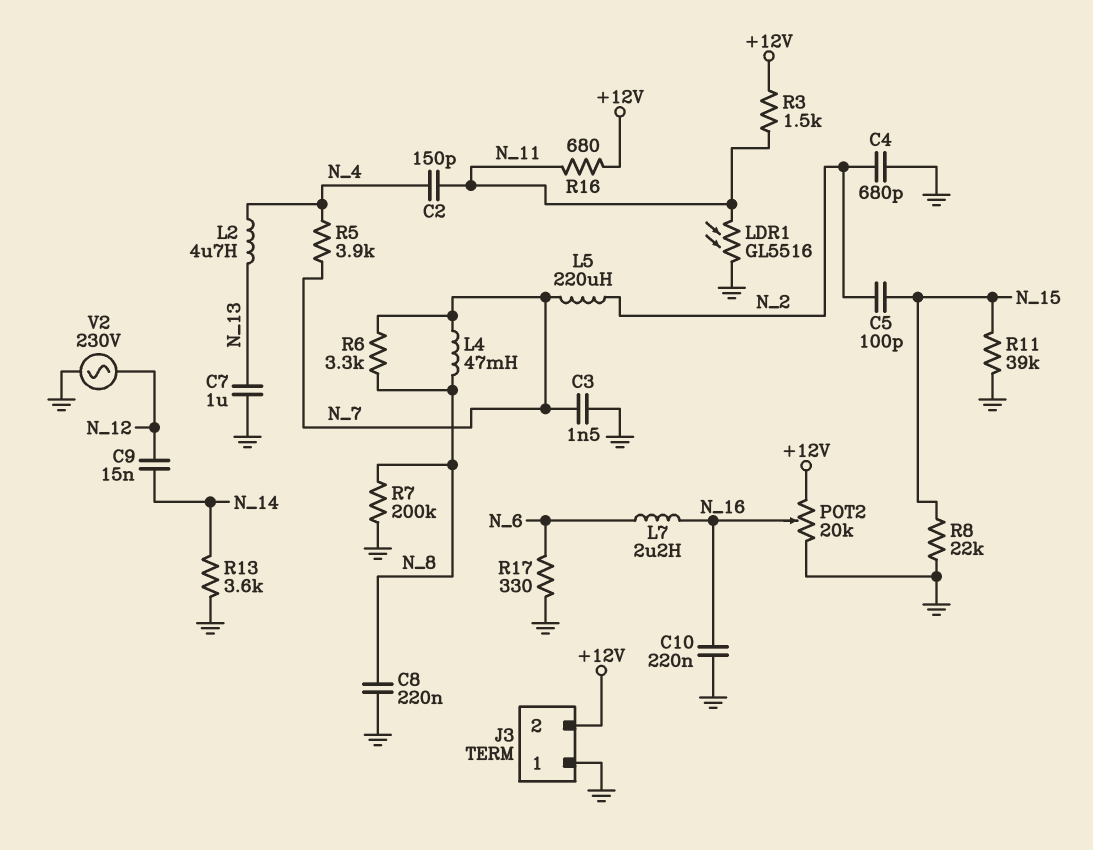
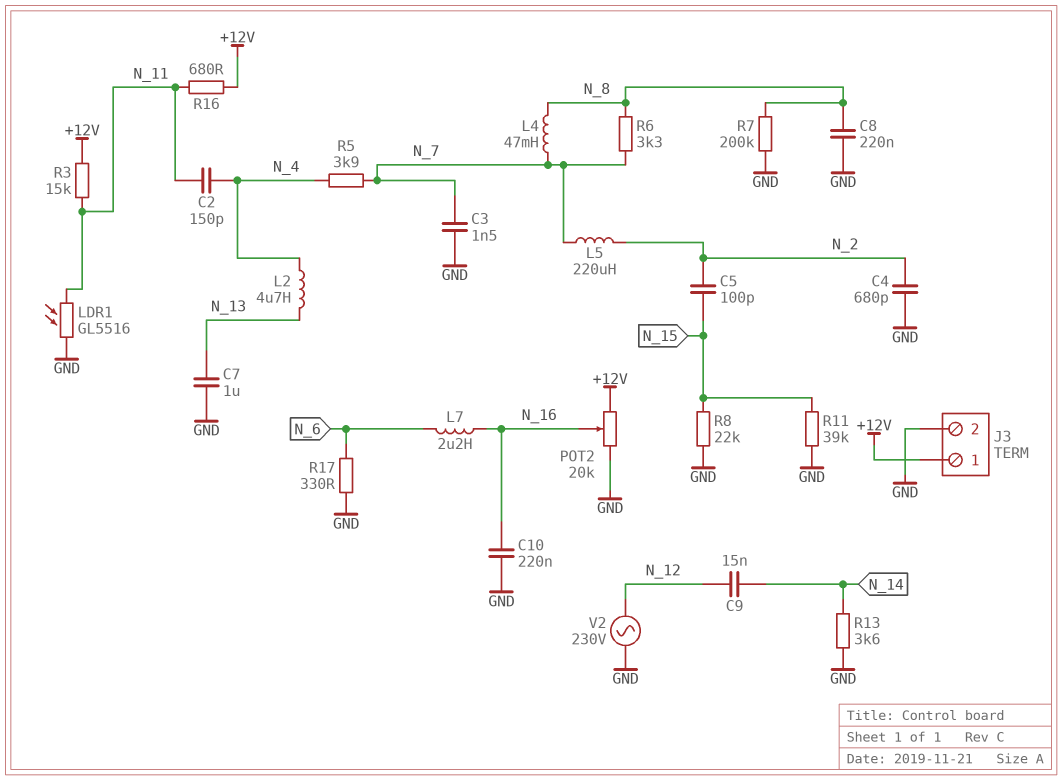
J3 pin 1: GND -> +12V
J3 pin 2: +12V -> GND
R3: 1.5k (+12V, N_11) -> 15k (+12V, N_11)

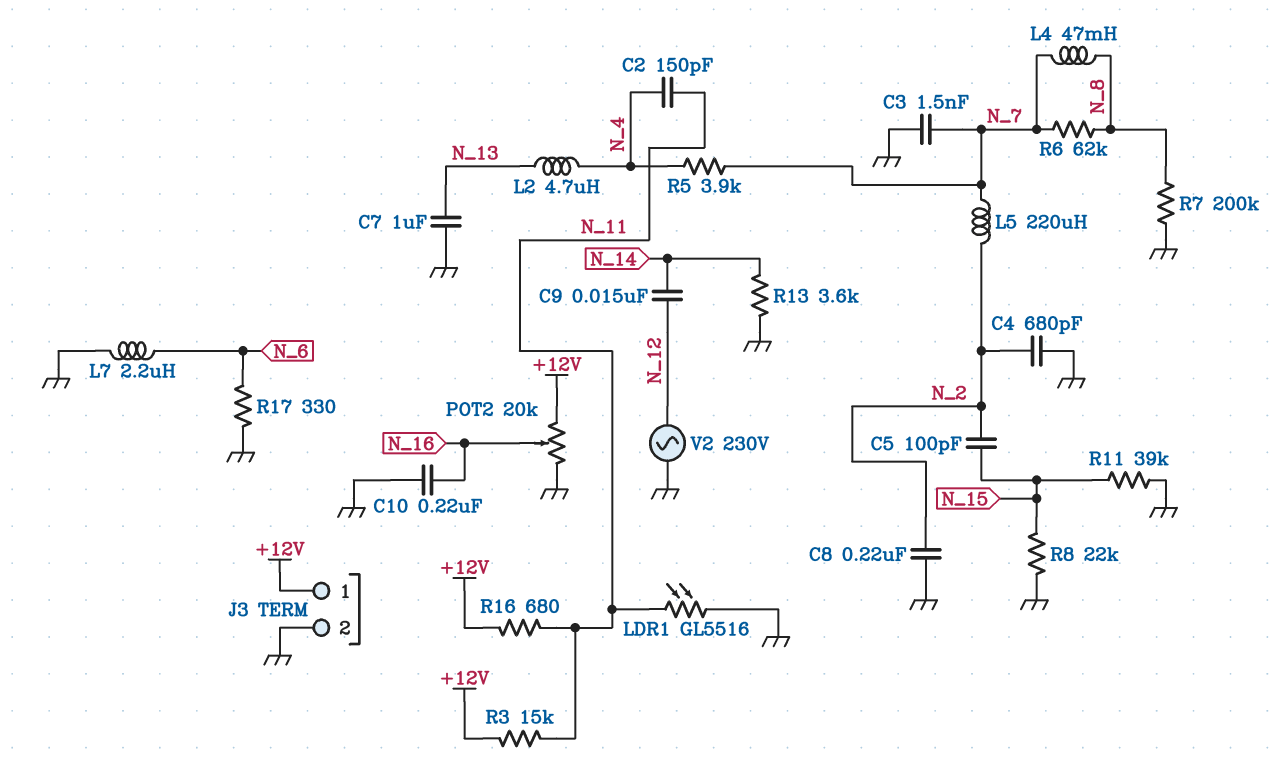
C8: 220nF (GND, N_8) -> 220nF (GND, N_2)
L7: 2.2uH (N_6, N_16) -> 2.2uH (GND, N_6)
R6: 3.3k (N_7, N_8) -> 62k (N_7, N_8)

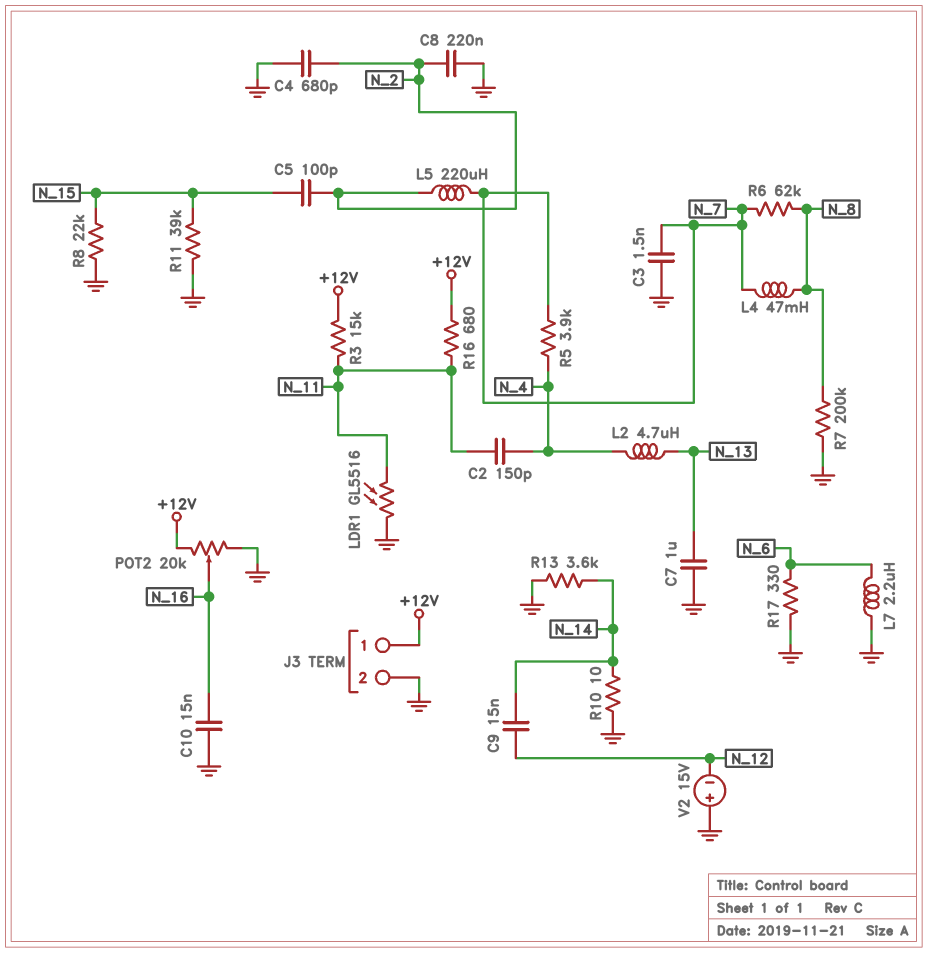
C10: 220nF (GND, N_16) -> 15nF (GND, N_16)
R10: none -> 10 (GND, N_14)
V2: AC 230V (GND, N_12) -> 15V (plus GND, minus N_12)

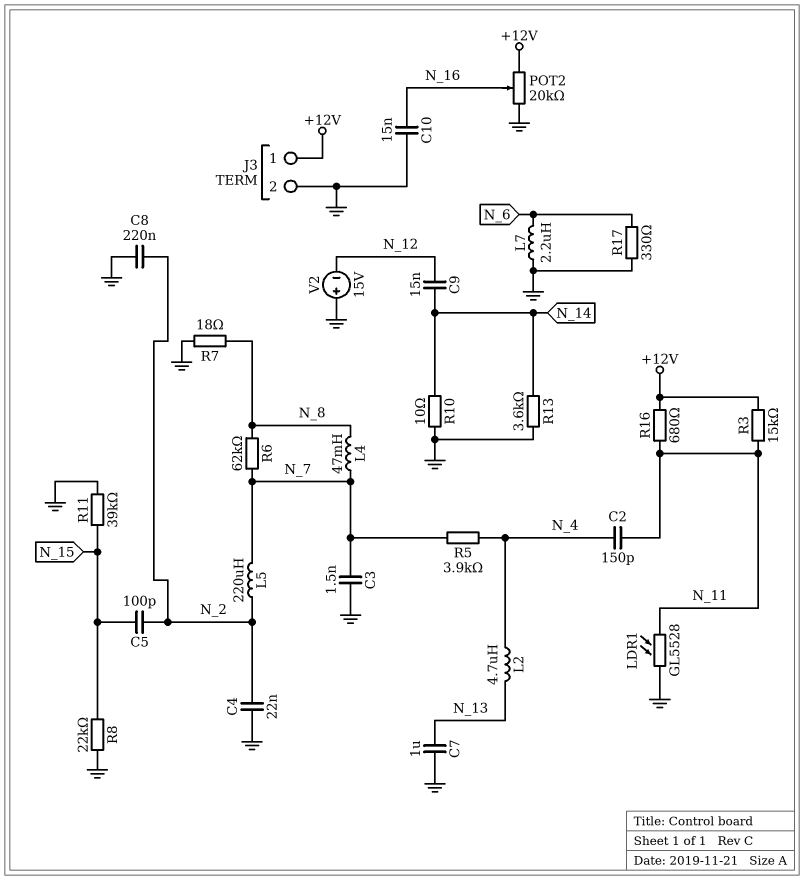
C4: 680pF (GND, N_2) -> 22nF (GND, N_2)
LDR1: GL5516 (GND, N_11) -> GL5528 (GND, N_11)
R7: 200k (GND, N_8) -> 18 (GND, N_8)

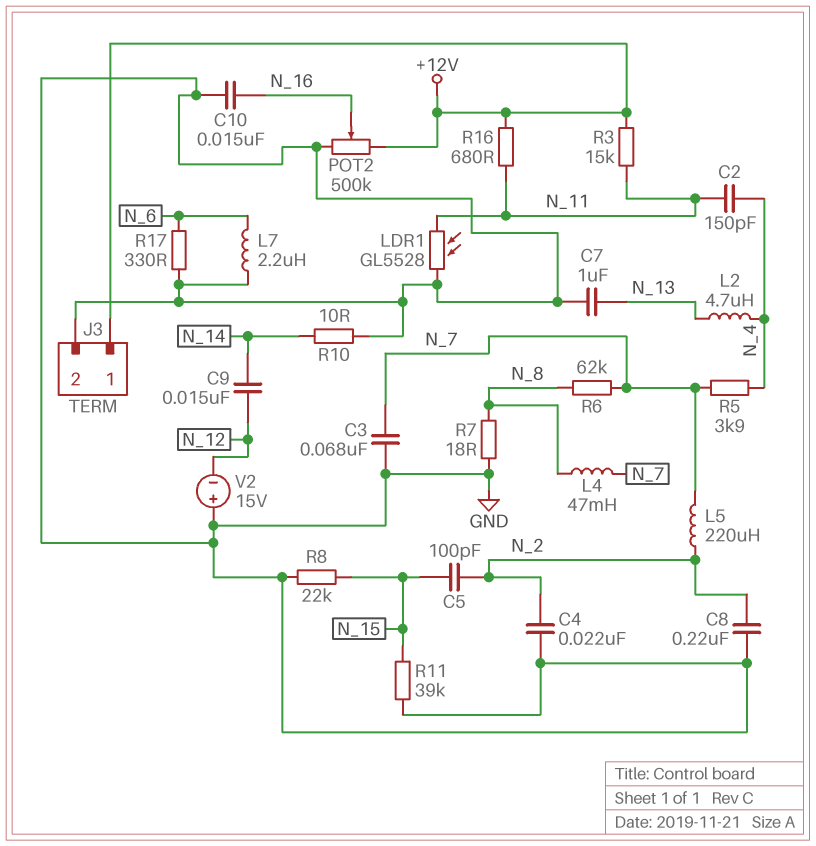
C3: 1.5nF (GND, N_7) -> 68nF (GND, N_7)
POT2: 20k (+12V, GND, wiper N_16) -> 500k (+12V, GND, wiper N_16)
R13: 3.6k (GND, N_14) -> none

